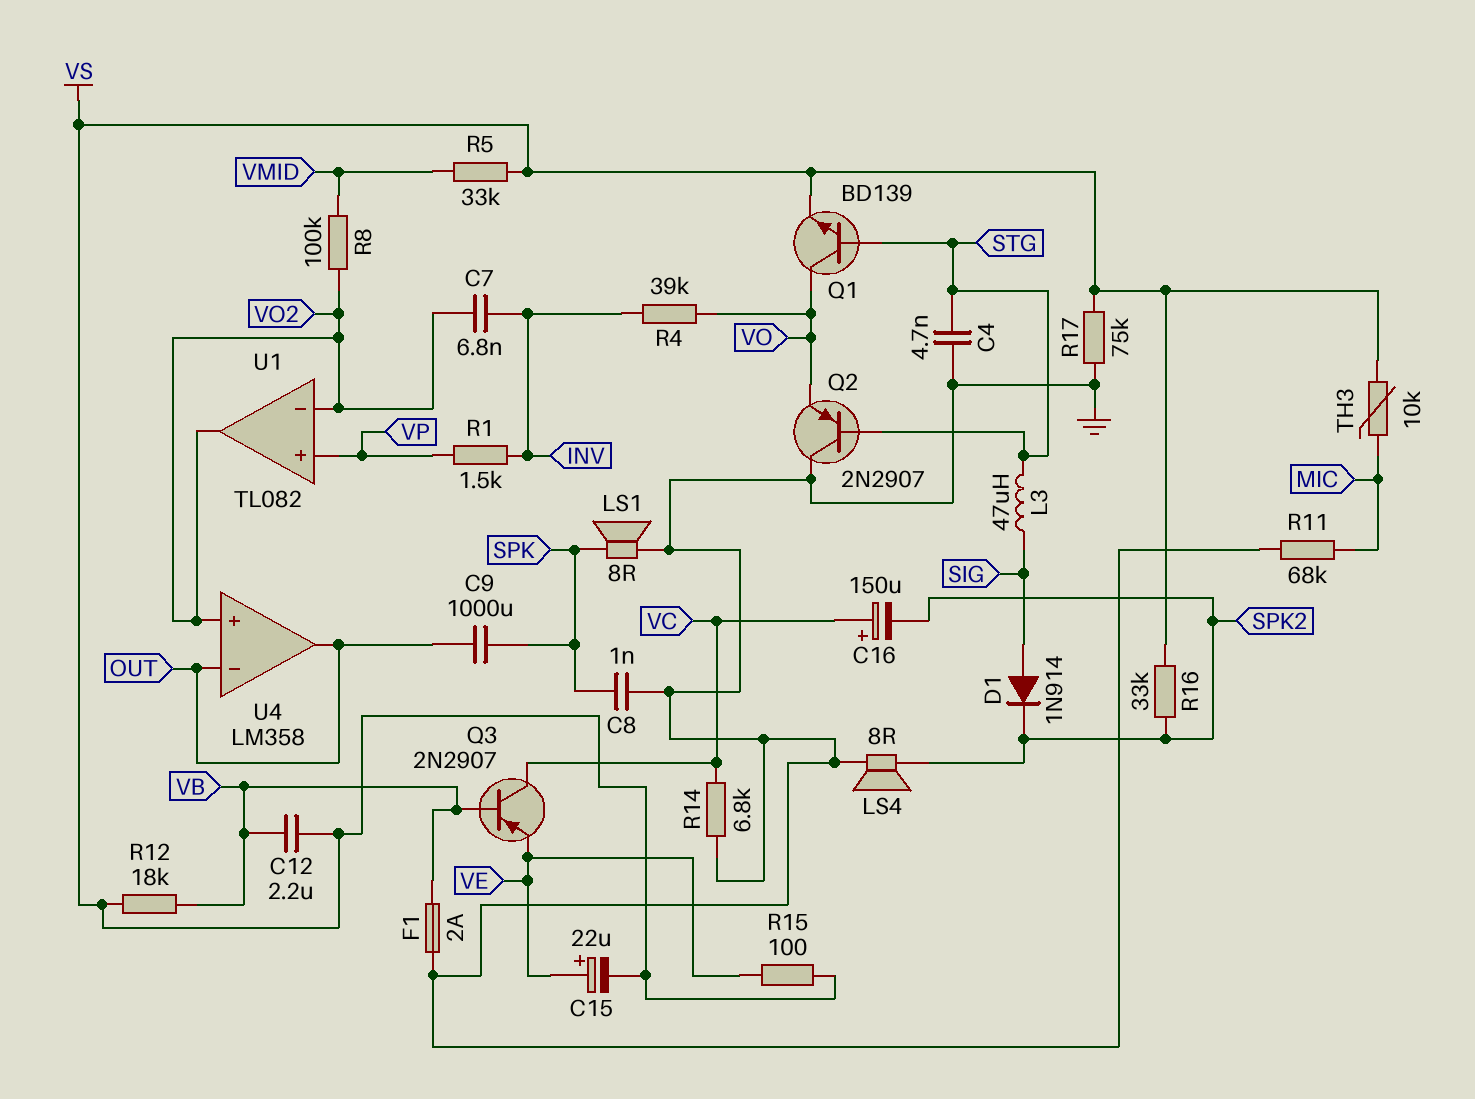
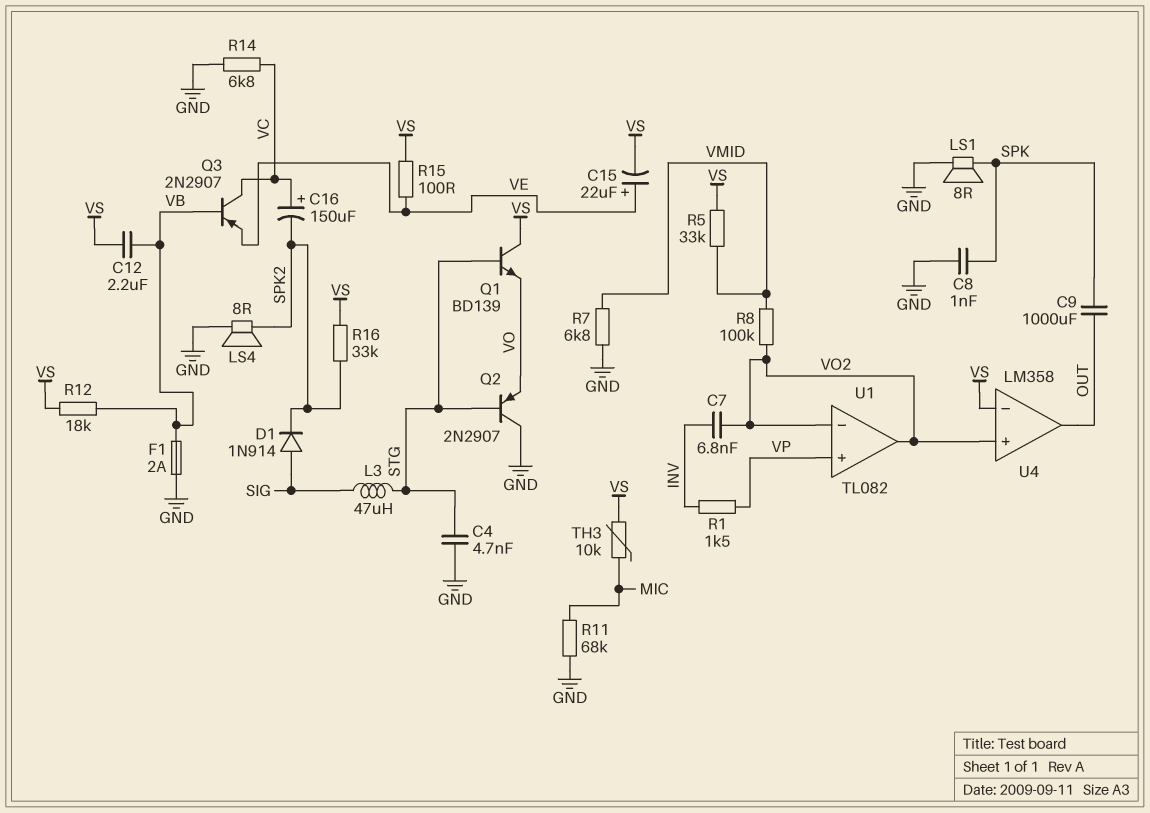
Q1: NPN BD139 (B STG, C VO, E VS) -> NPN BD139 (B STG, C VS, E VO)
R4: 39k (INV, VO) -> none
R7: none -> 6.8k (GND, VMID)
R17: 75k (GND, VS) -> none
U4 pin in-: OUT -> VS

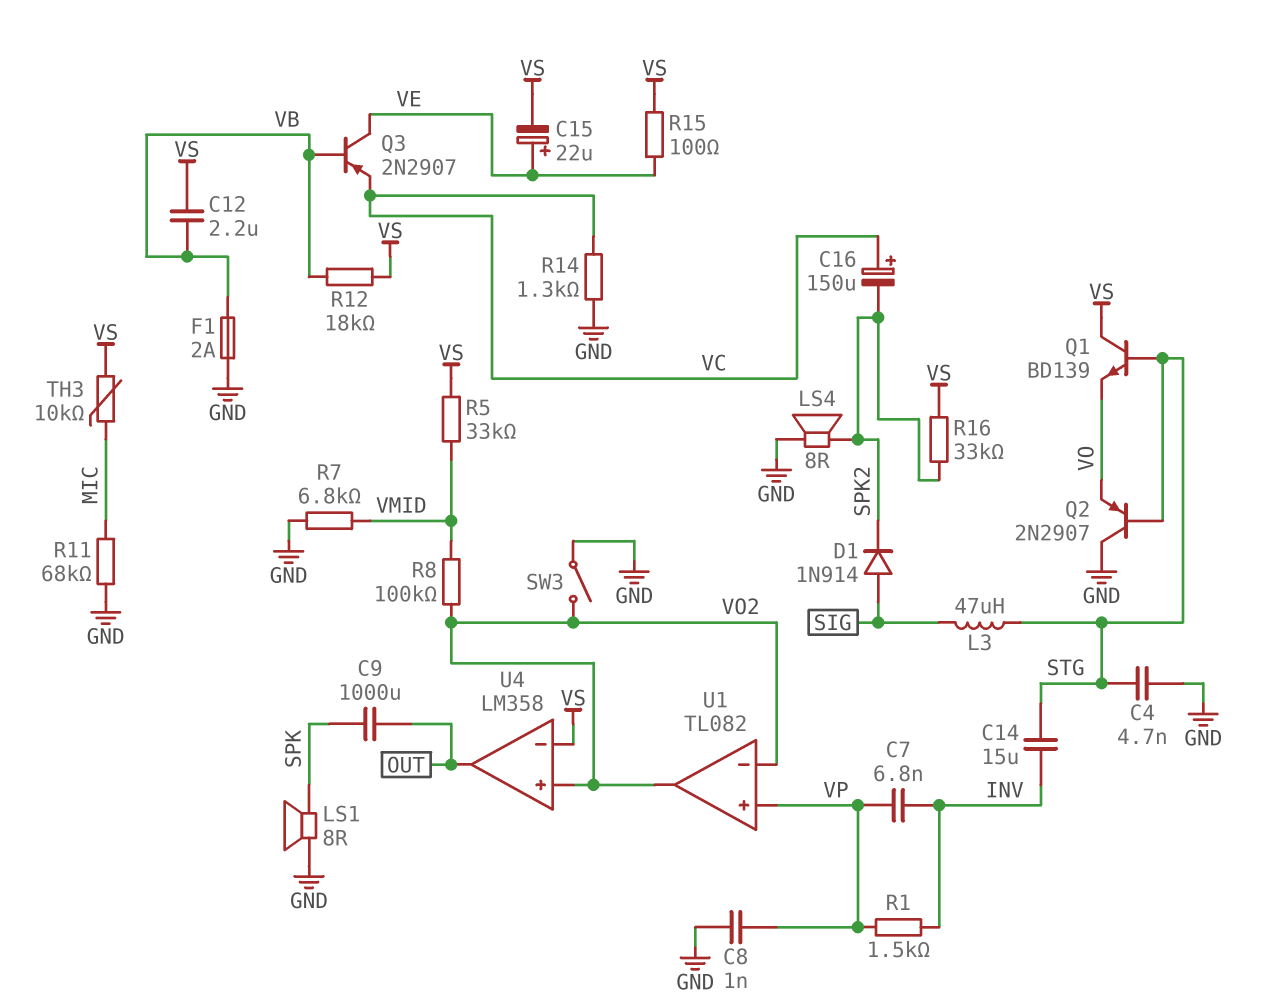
C7: 6.8nF (INV, VO2) -> 6.8nF (INV, VP)
C8: 1nF (GND, SPK) -> 1nF (GND, VP)
C14: none -> 15uF (INV, STG)
Q3: PNP 2N2907 (B VB, C VC, E VE) -> PNP 2N2907 (B VB, C VE, E VC)
R14: 6.8k (GND, VC) -> 1.3k (GND, VC)
SW3: none -> switch (GND, VO2)

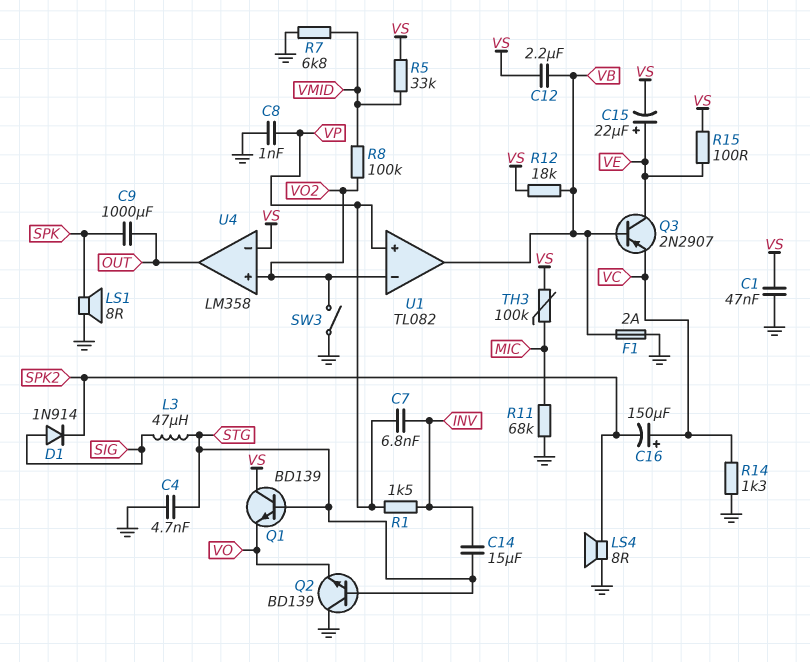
C1: none -> 47nF (GND, VS)
Q2: PNP 2N2907 (B STG, C GND, E VO) -> NPN BD139 (B STG, C GND, E VO)
R16: 33k (SPK2, VS) -> none
TH3: 10k (MIC, VS) -> 100k (MIC, VS)
U1 pin out: VO2 -> VB

